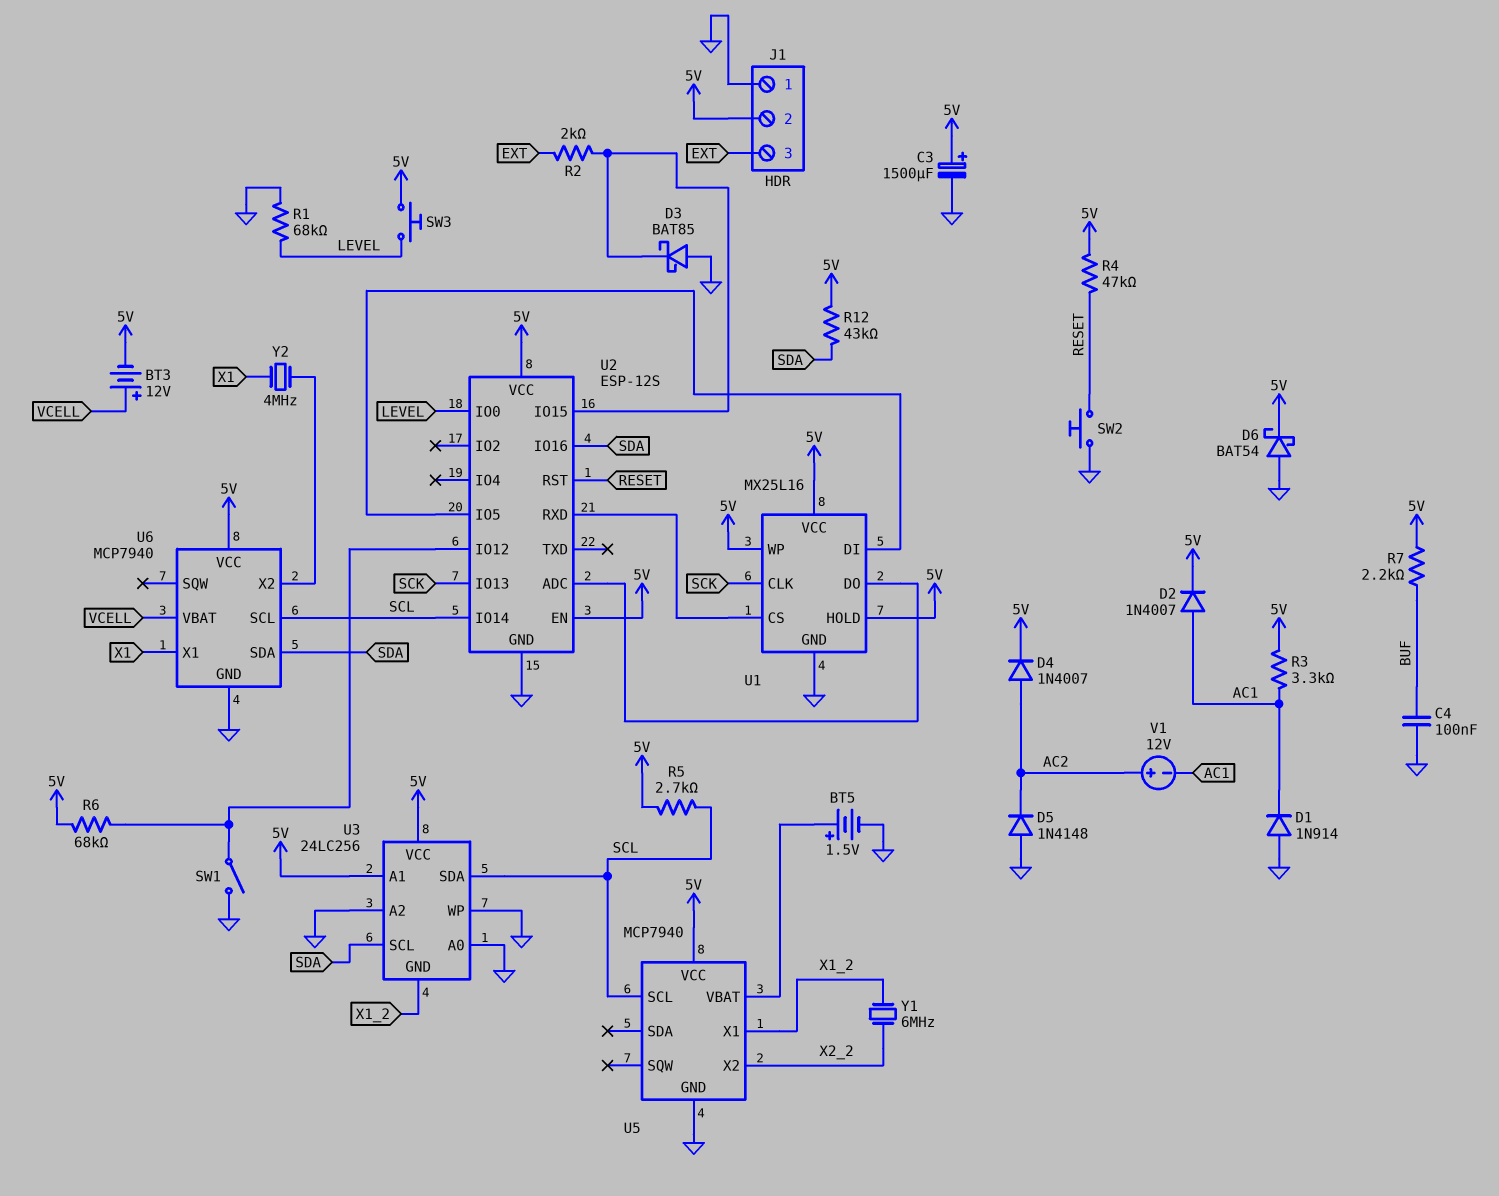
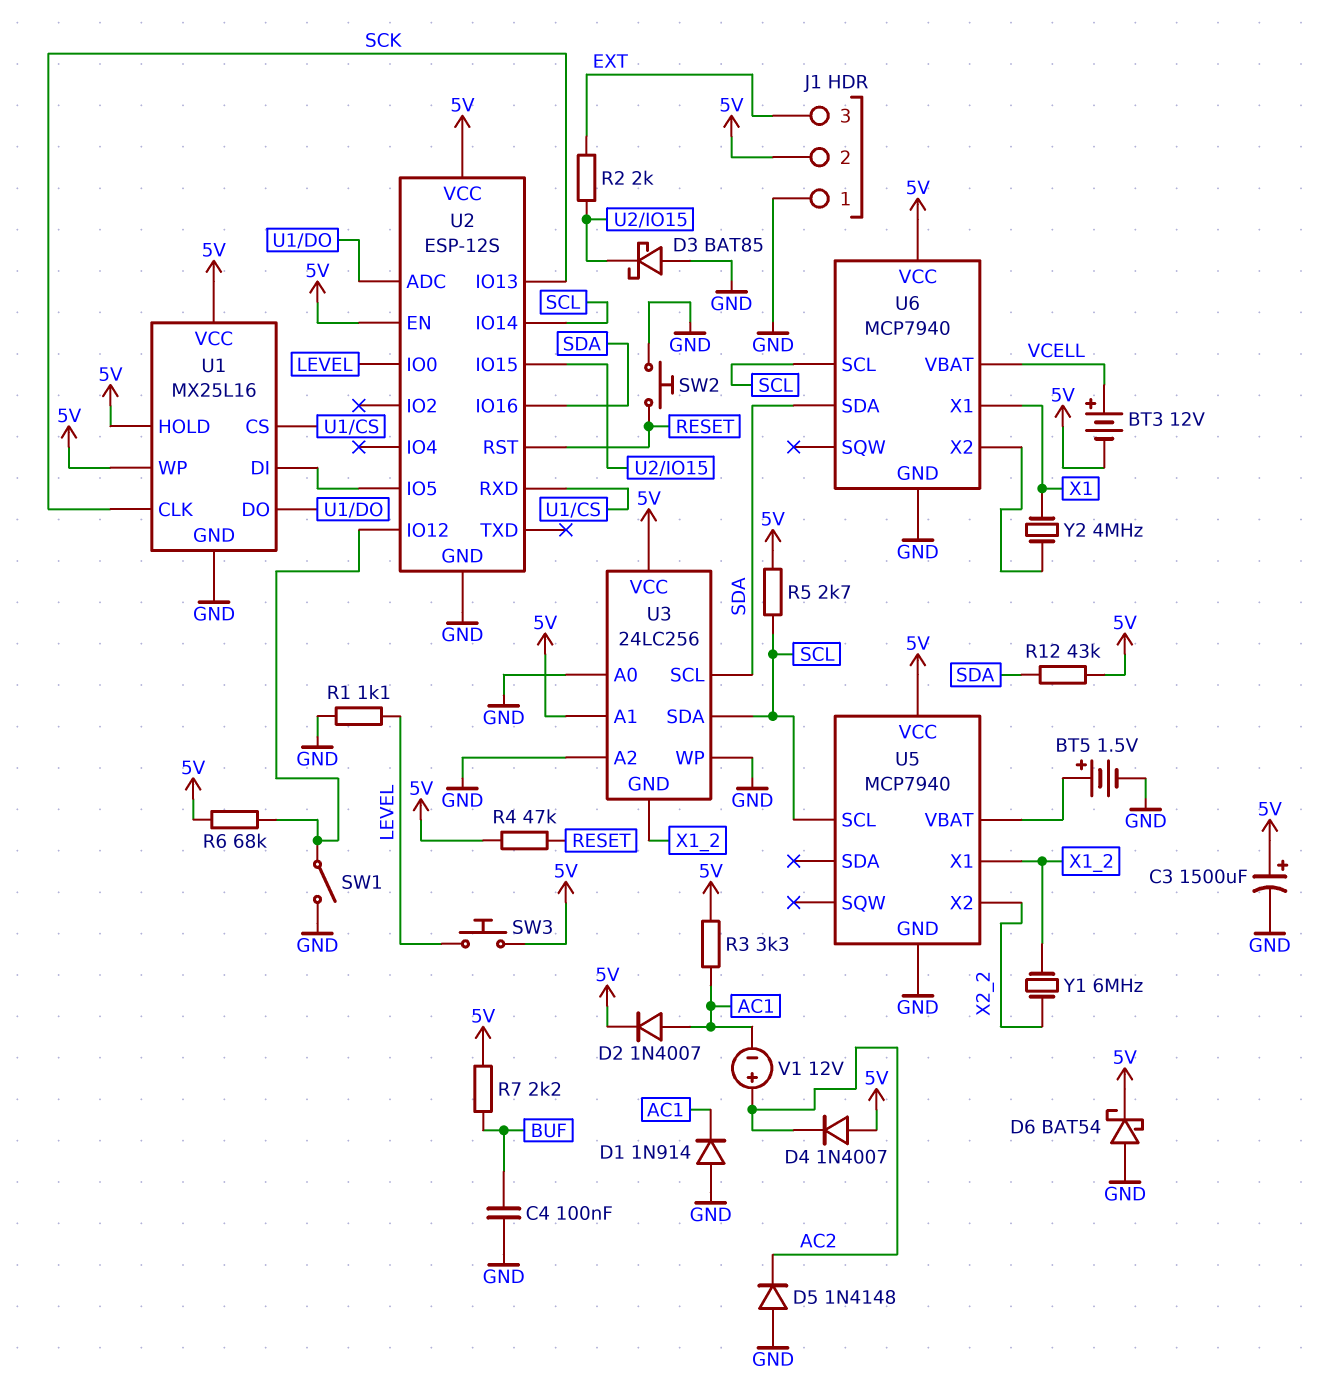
D4: diode 1N4007 (A AC2, K 5V) -> diode 1N4007 (A 5V, K AC2)
R1: 68k (GND, LEVEL) -> 1.1k (GND, LEVEL)

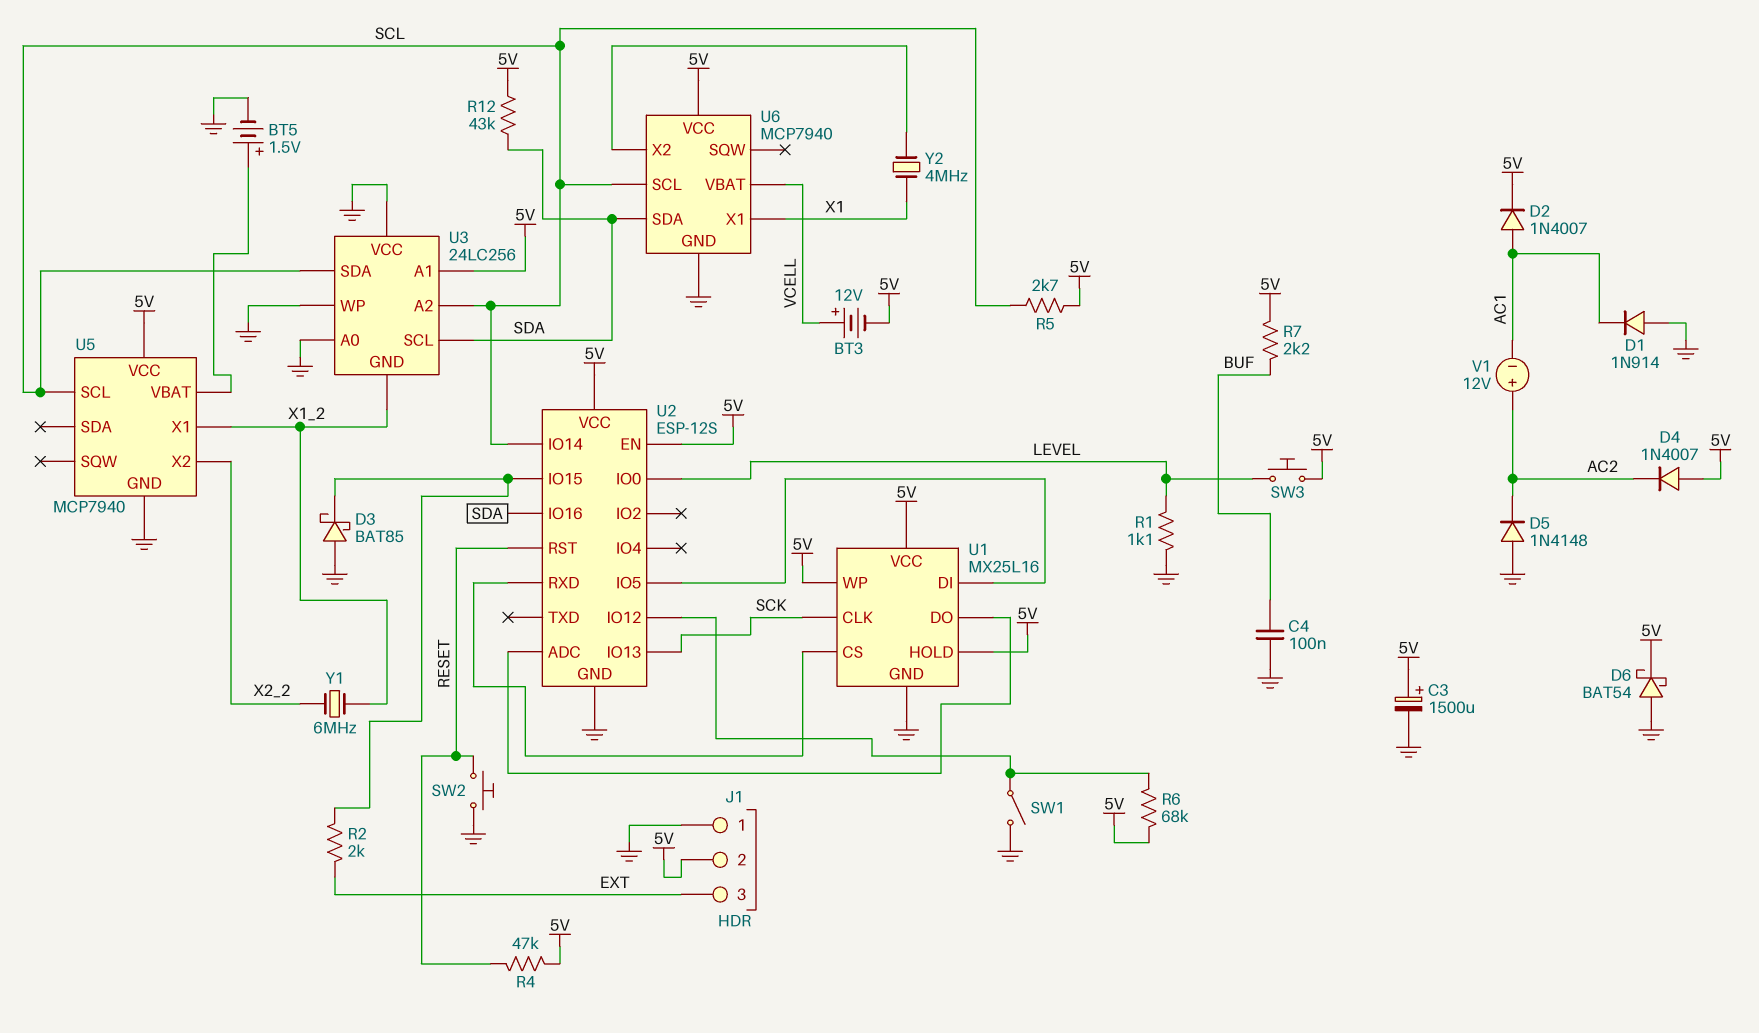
R3: 3.3k (5V, AC1) -> none
U3 pin A2: GND -> SCL
U3 pin VCC: 5V -> GND

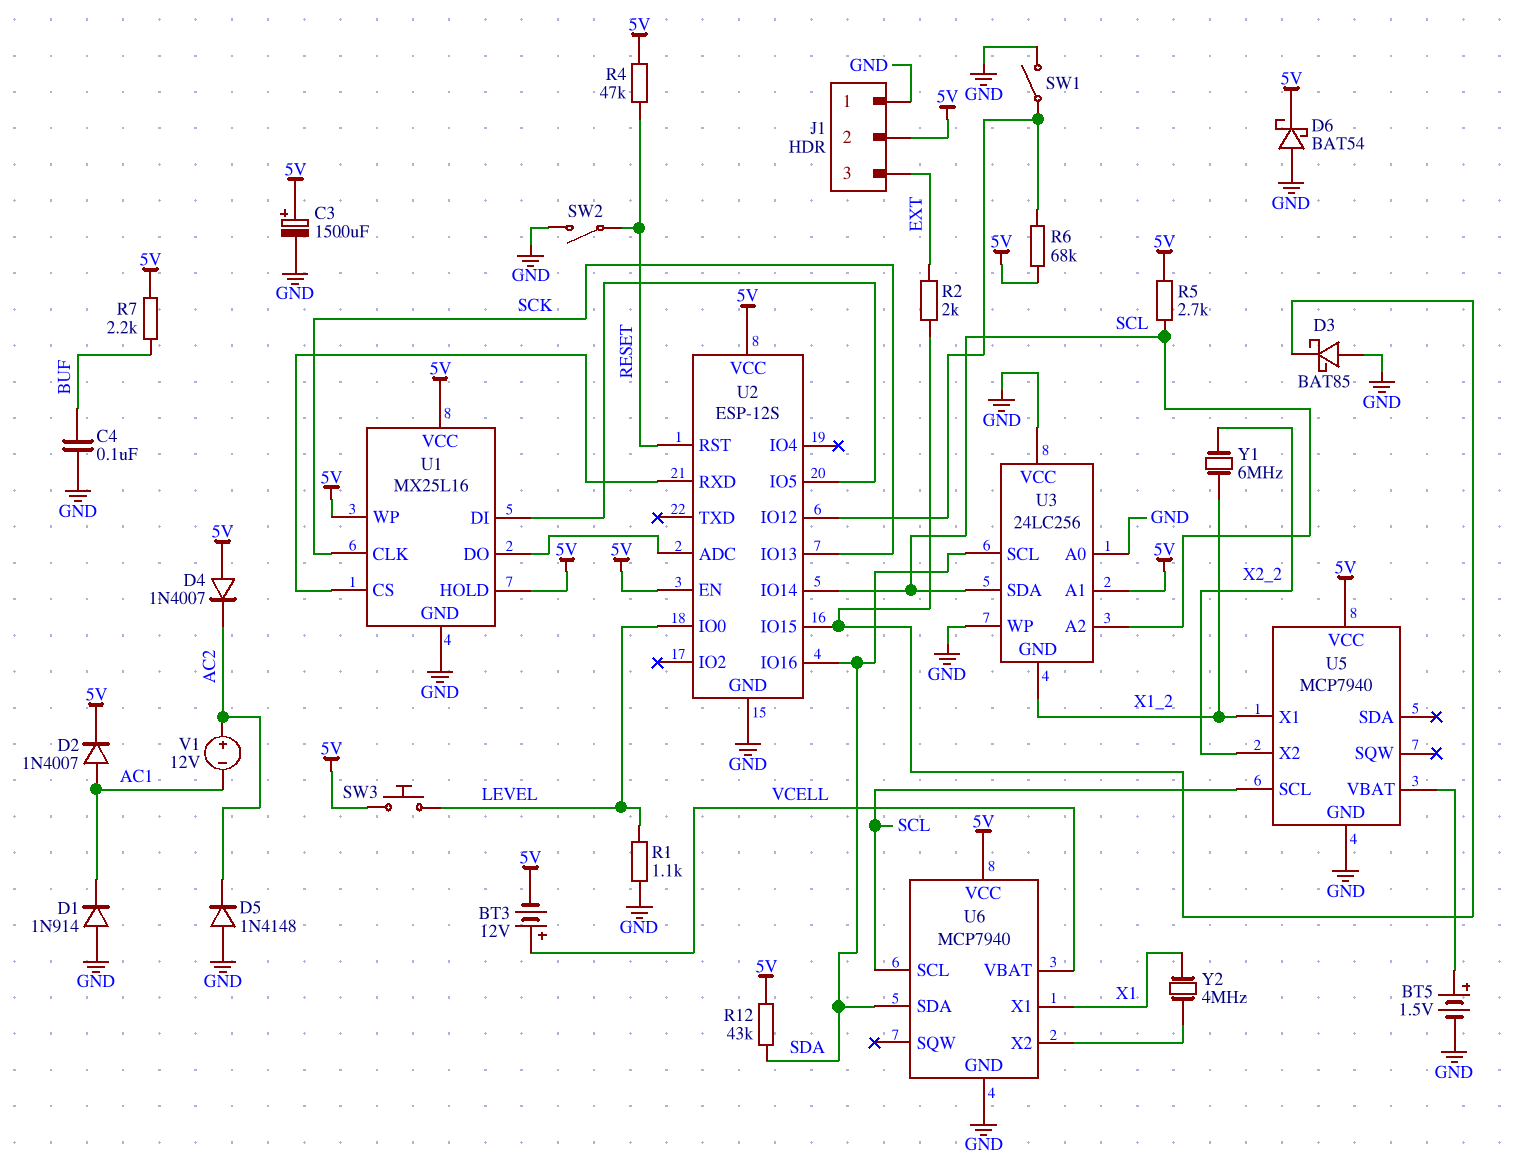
SW2: button (GND, RESET) -> switch (GND, RESET)

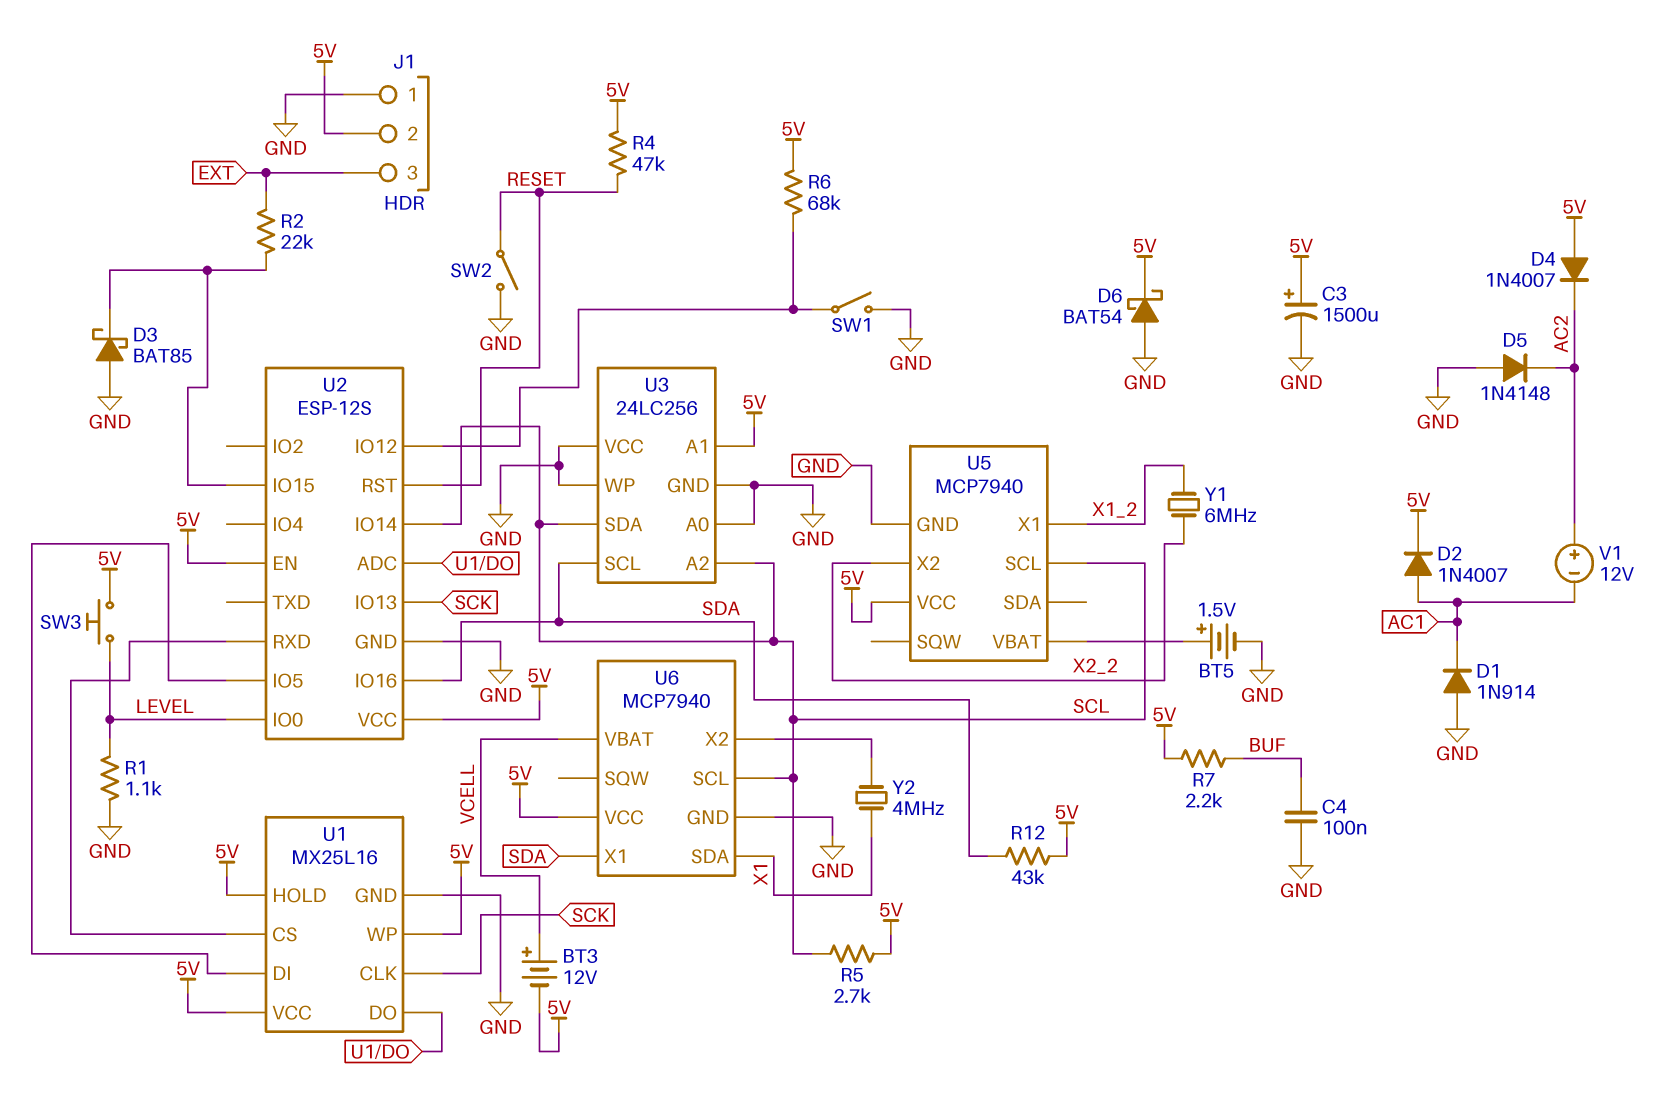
R2: 2k (EXT, U2/IO15) -> 22k (EXT, U2/IO15)
U3 pin GND: X1_2 -> GND
U6 pin SDA: SDA -> X1
U6 pin X1: X1 -> SDA

